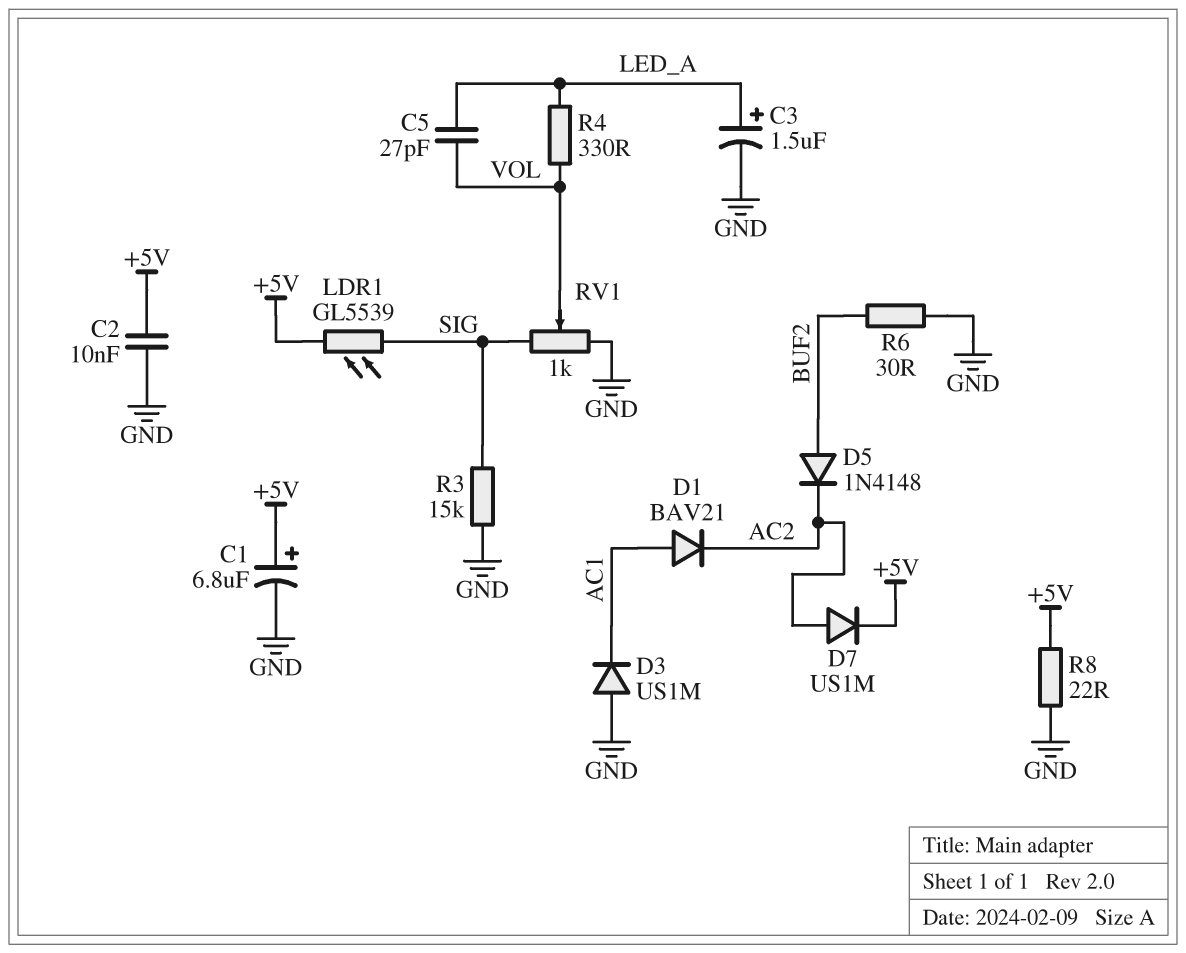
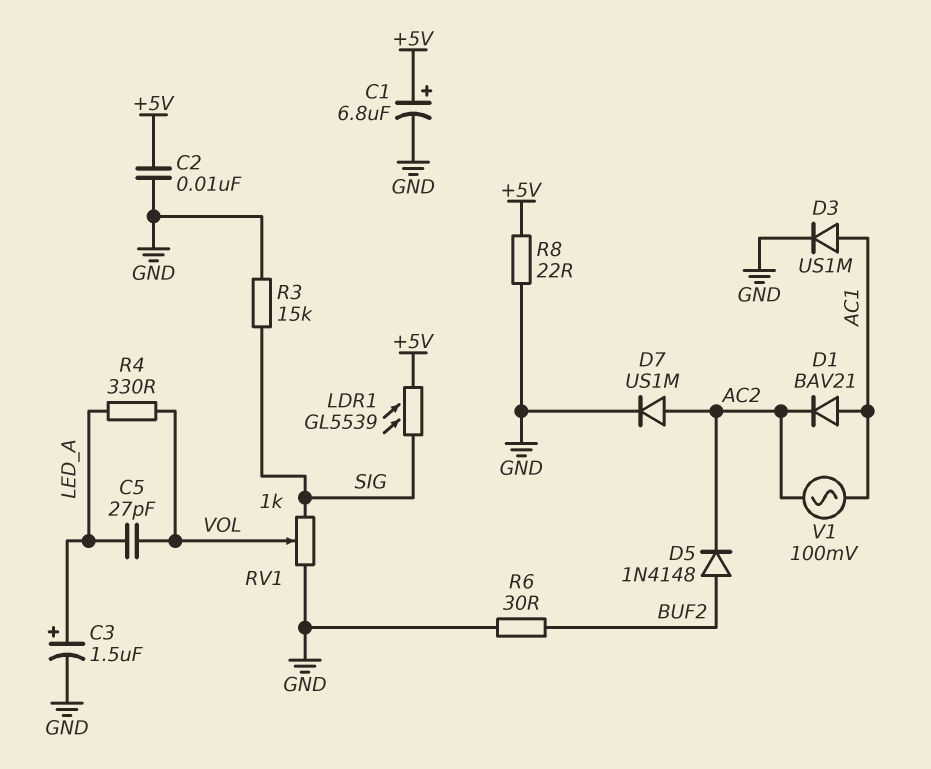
D3: diode US1M (A GND, K AC1) -> diode US1M (A AC1, K GND)
D7: diode US1M (A AC2, K +5V) -> diode US1M (A AC2, K GND)
V1: none -> AC 100mV (AC1, AC2)

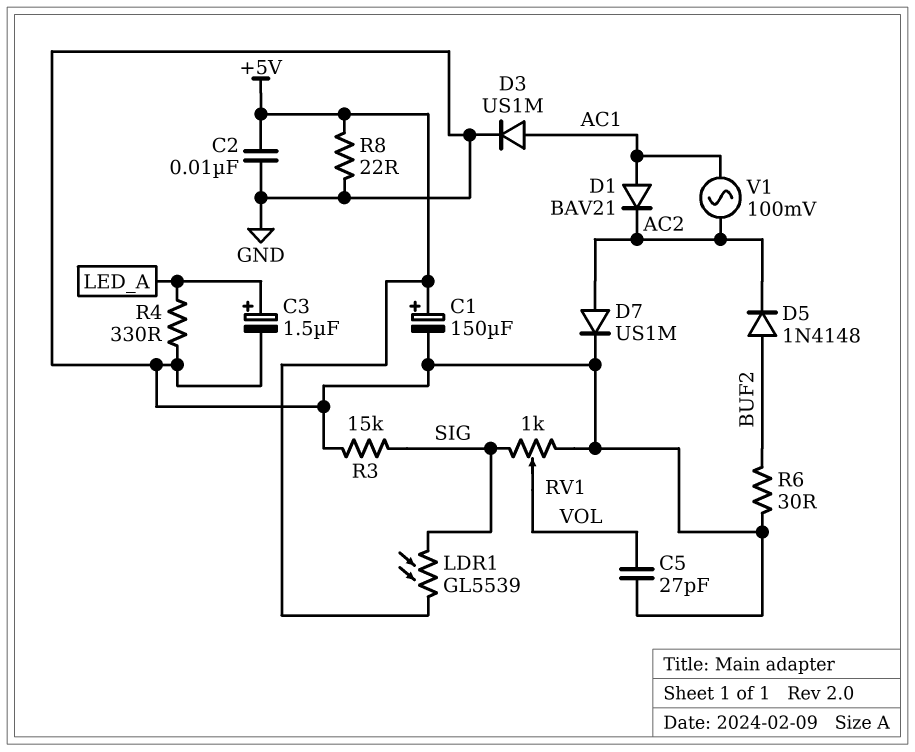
C1: 6.8uF (plus +5V, minus GND) -> 150uF (plus +5V, minus GND)
C5: 27pF (LED_A, VOL) -> 27pF (GND, VOL)
R4: 330 (LED_A, VOL) -> 330 (GND, LED_A)

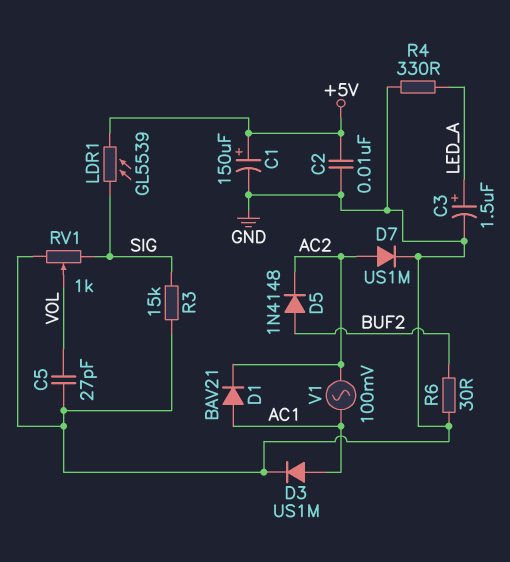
R8: 22 (+5V, GND) -> none

